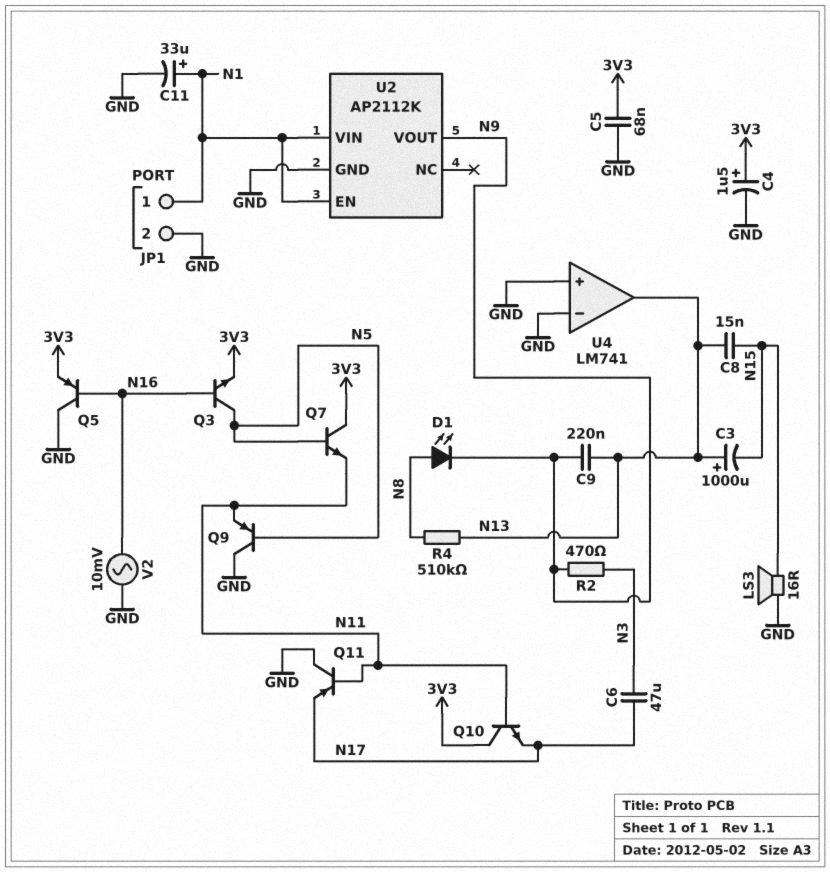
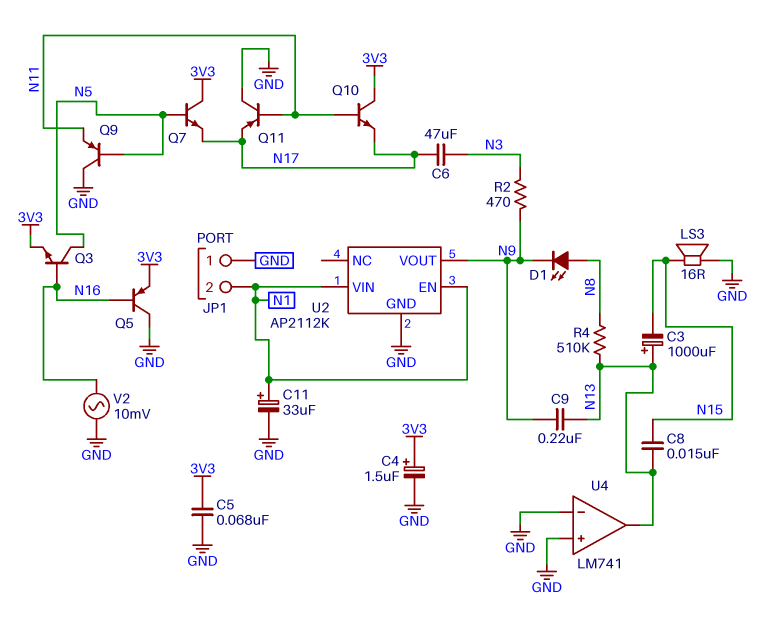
JP1 pin 1: N1 -> GND
JP1 pin 2: GND -> N1
Q7: NPN (B N5, C 3V3, E N11) -> NPN (B N5, C 3V3, E N17)

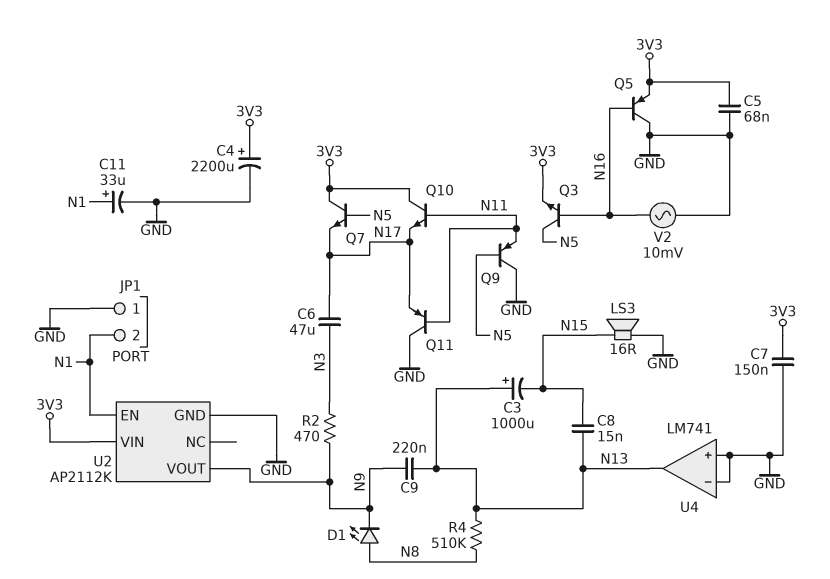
C4: 1.5uF (plus 3V3, minus GND) -> 2200uF (plus 3V3, minus GND)
C7: none -> 150nF (3V3, GND)
U2 pin VIN: N1 -> 3V3

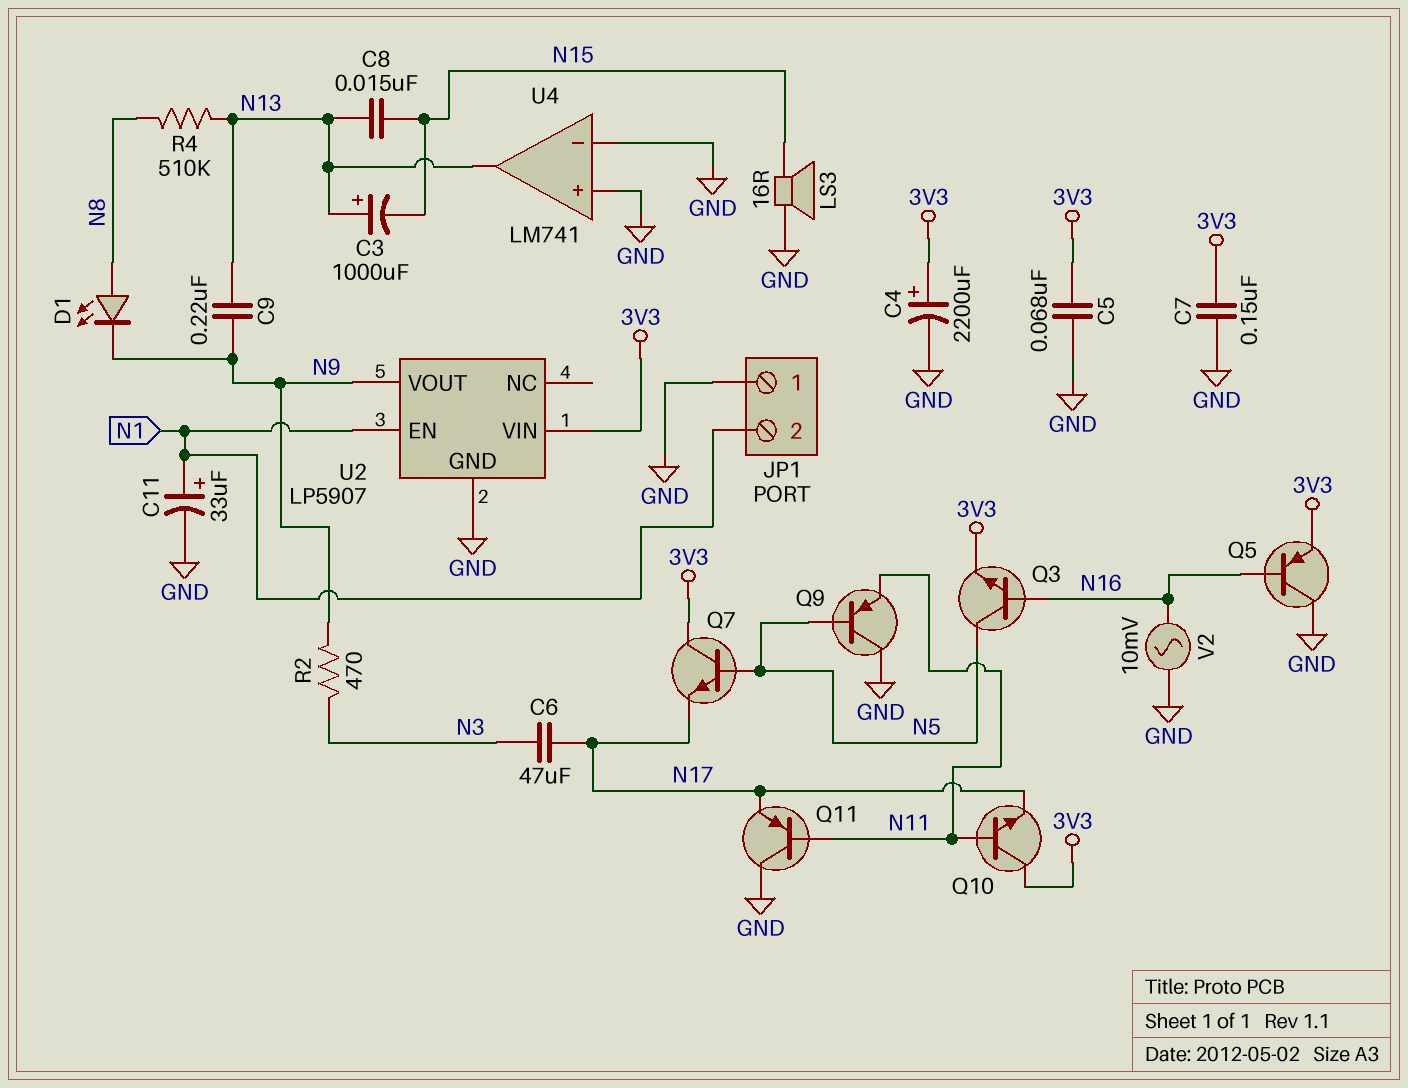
U2: AP2112K -> LP5907

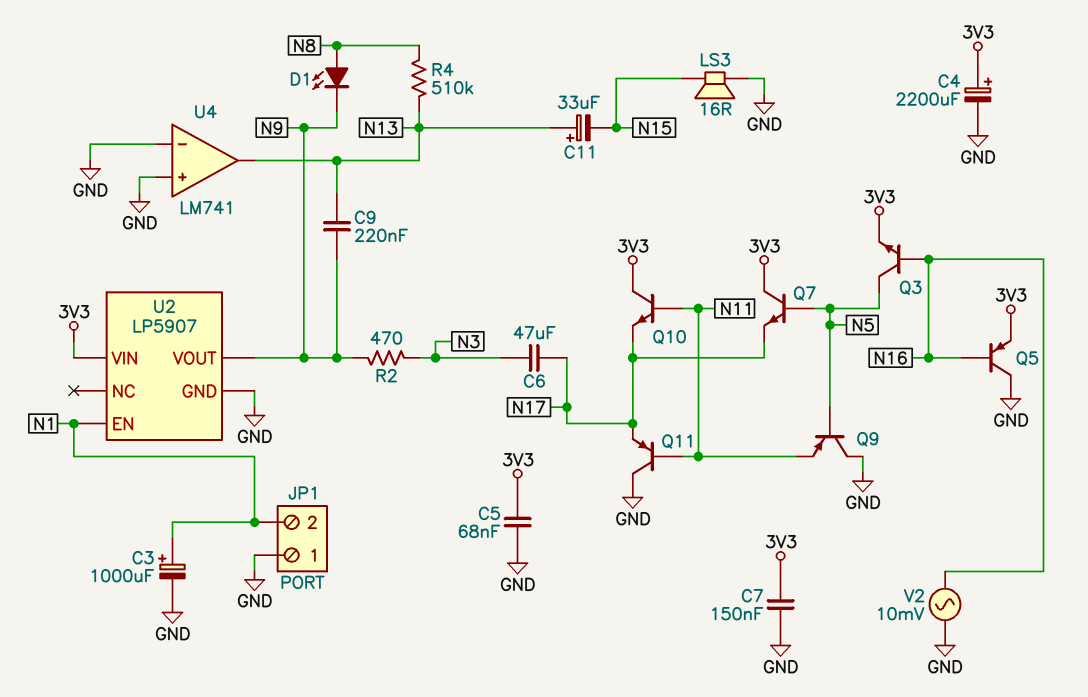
C3: 1000uF (plus N13, minus N15) -> 1000uF (plus N1, minus GND)
C8: 15nF (N13, N15) -> none
C11: 33uF (plus N1, minus GND) -> 33uF (plus N13, minus N15)

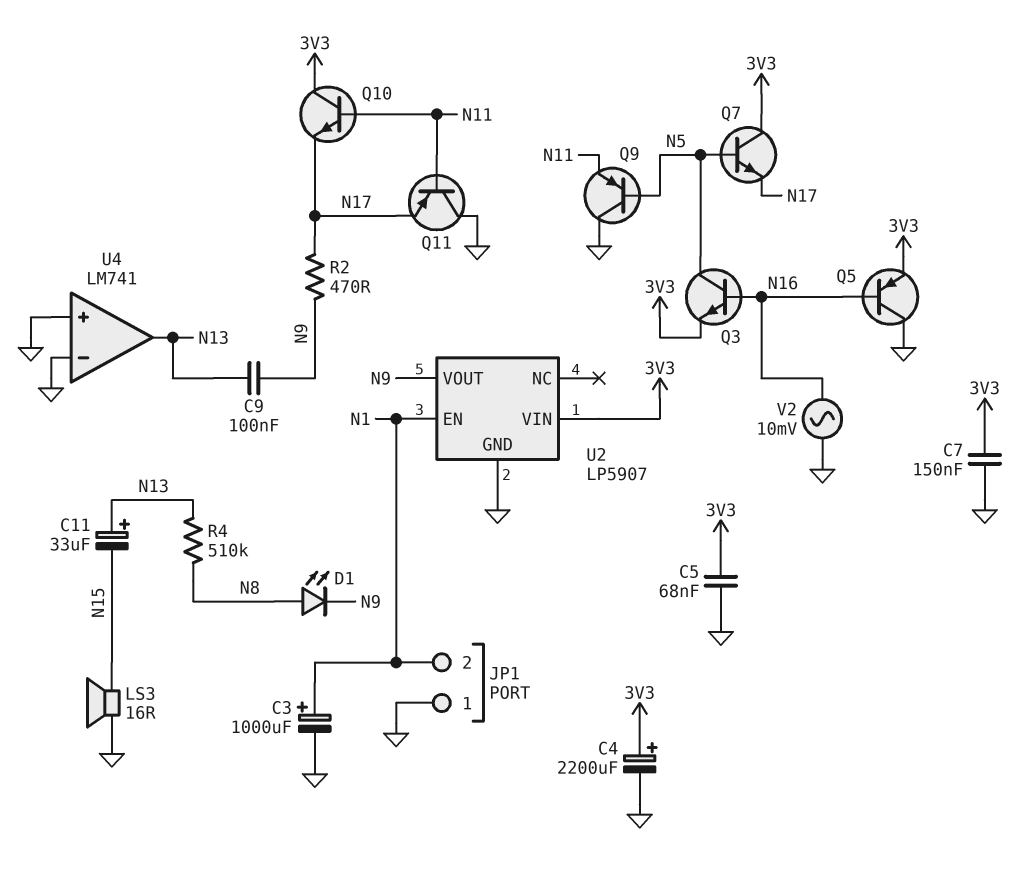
C6: 47uF (N3, N17) -> none
C9: 220nF (N9, N13) -> 100nF (N9, N13)
R2: 470 (N3, N9) -> 470 (N9, N17)

